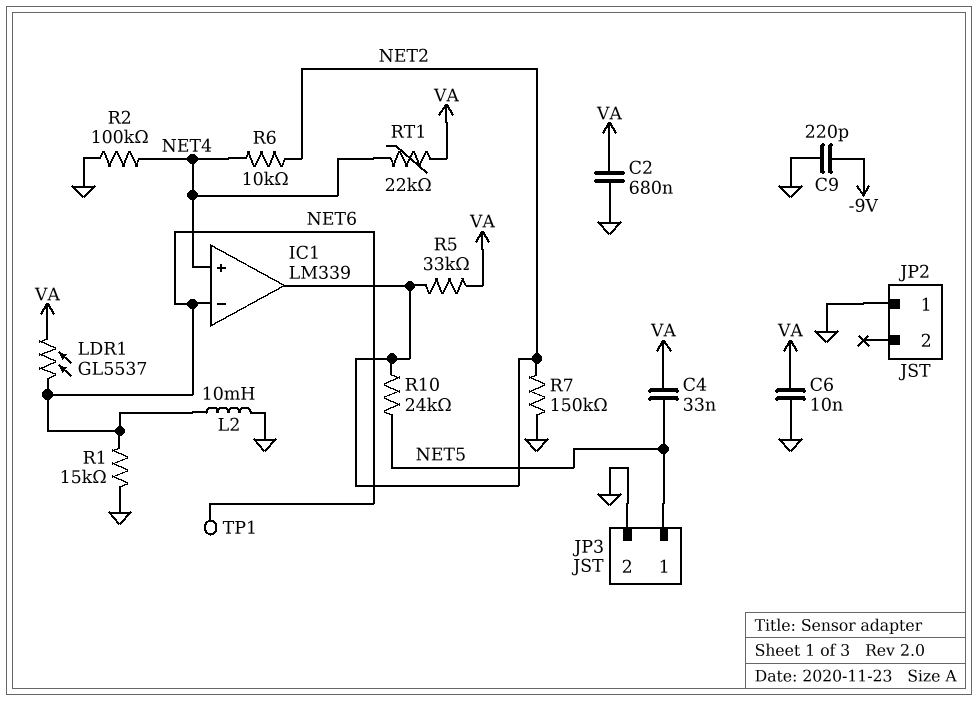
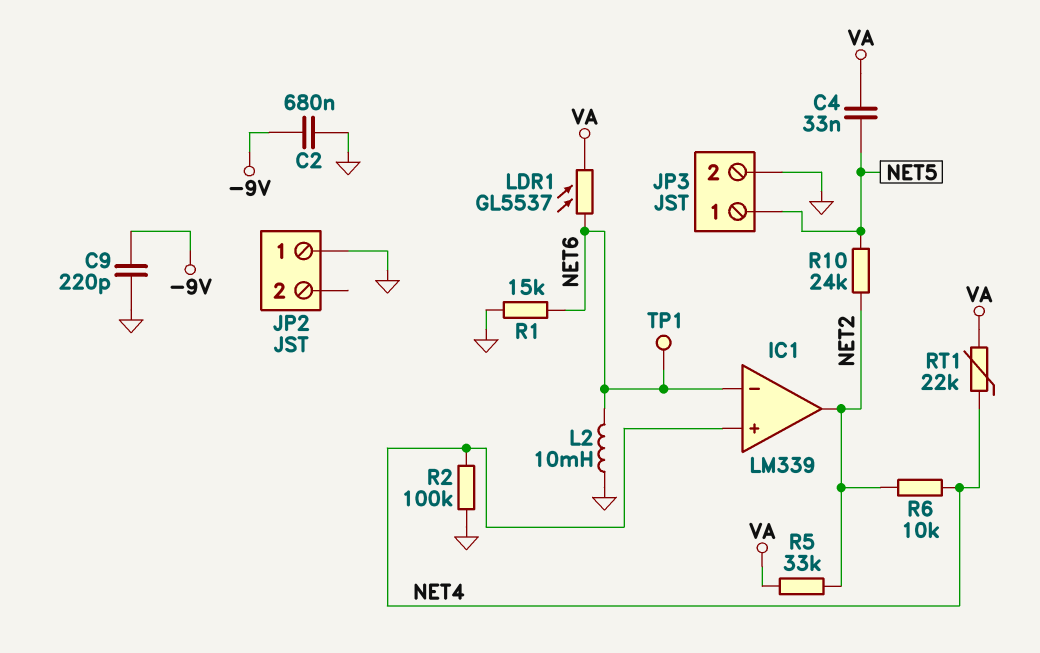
C2: 680nF (GND, VA) -> 680nF (-9V, GND)
C6: 10nF (GND, VA) -> none
R7: 150k (GND, NET2) -> none

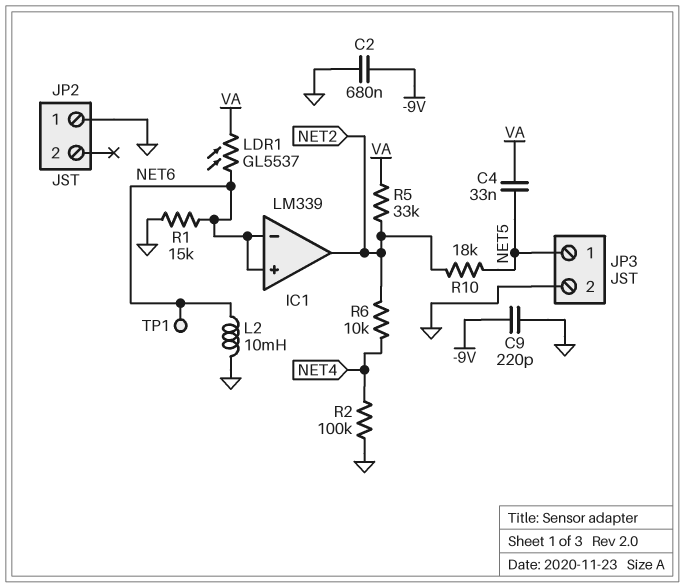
IC1 pin in+: NET4 -> NET6
R10: 24k (NET2, NET5) -> 18k (NET2, NET5)
RT1: 22k (NET4, VA) -> none

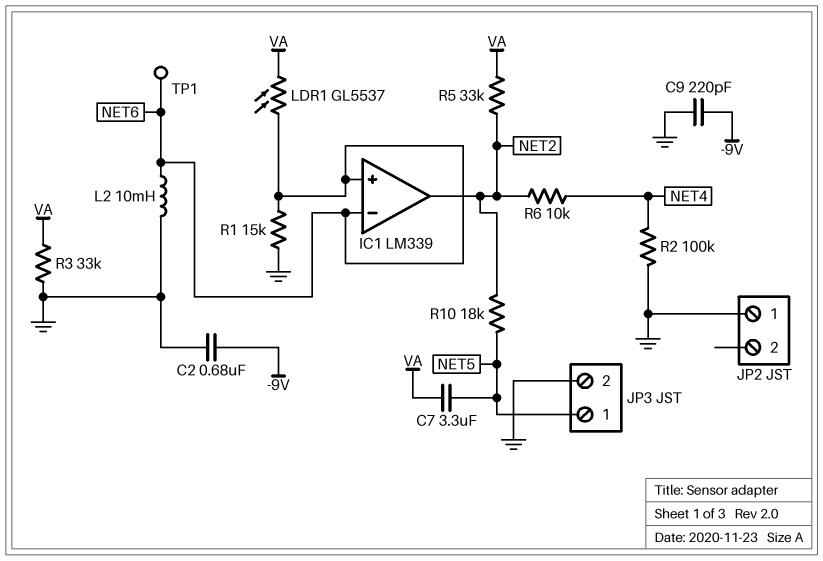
C4: 33nF (NET5, VA) -> none
C7: none -> 3.3uF (NET5, VA)
R3: none -> 33k (GND, VA)

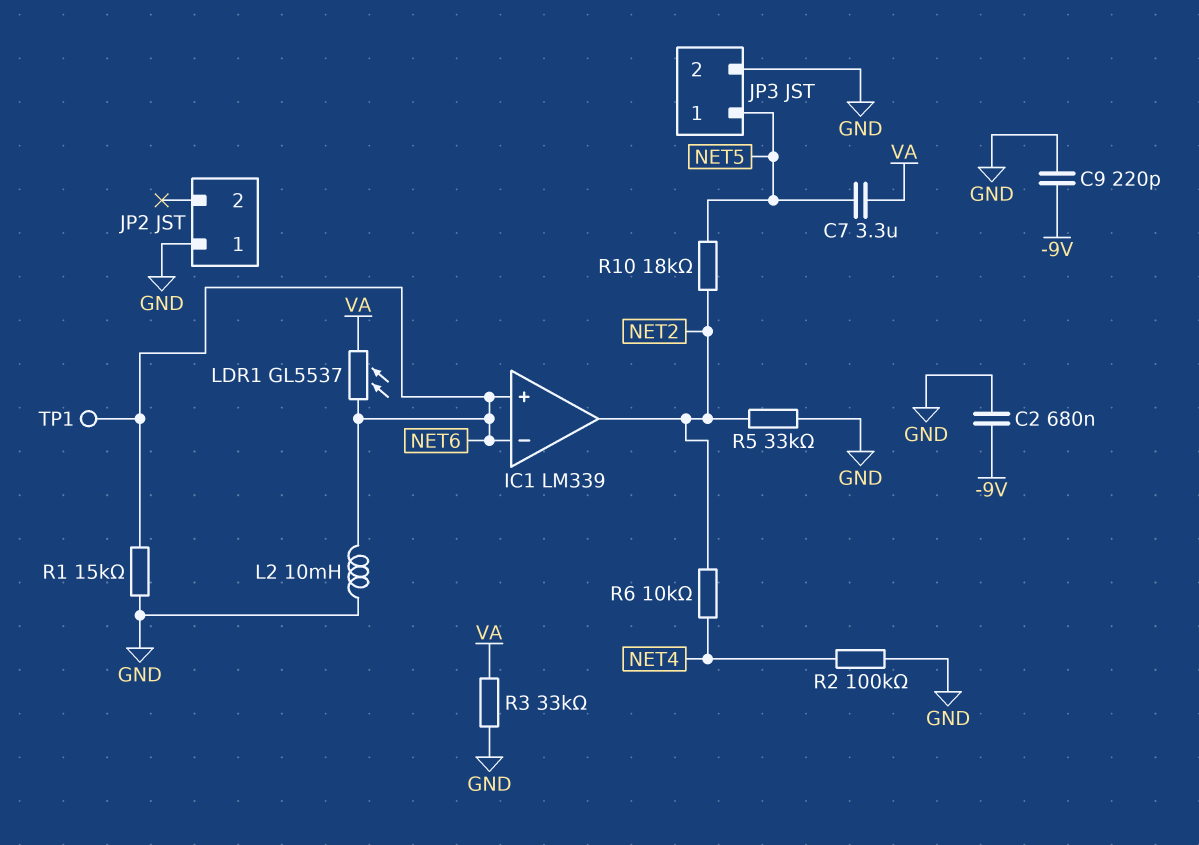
R5: 33k (NET2, VA) -> 33k (GND, NET2)

